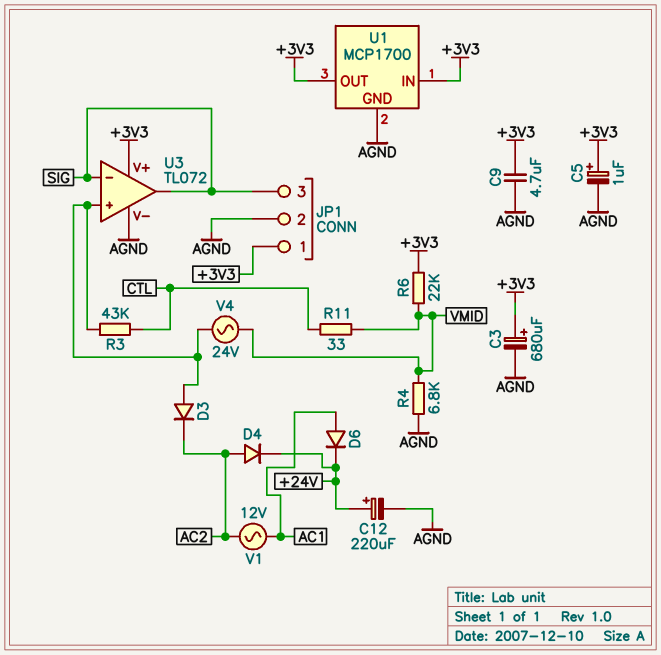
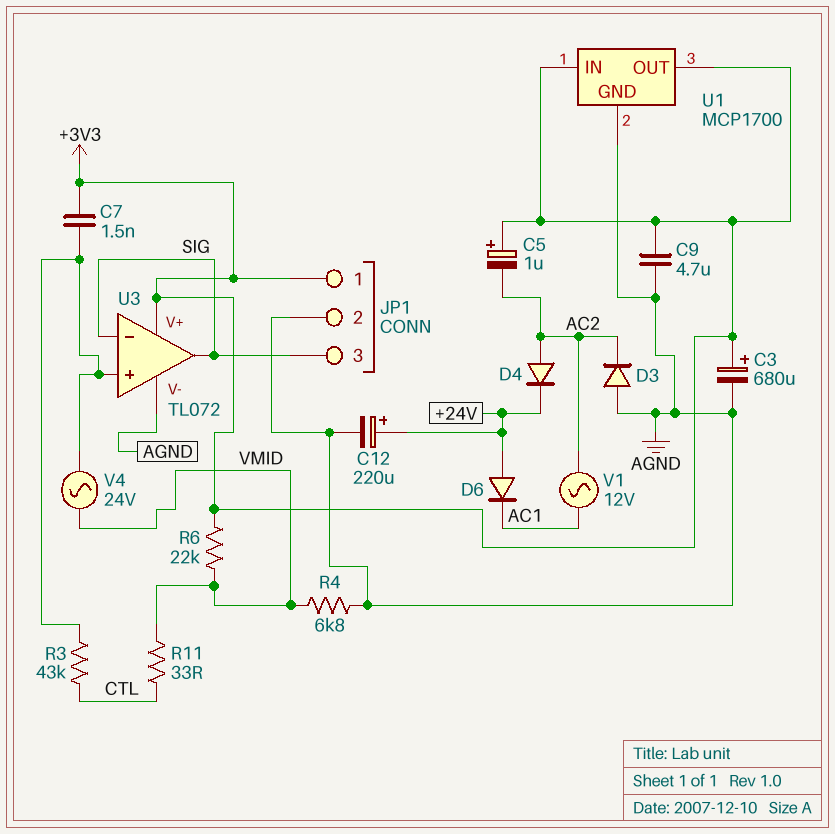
C5: 1uF (plus +3V3, minus AGND) -> 1uF (plus +3V3, minus AC2)
C7: none -> 1.5nF (+3V3, U3/in+)
D3: diode (A U3/in+, K AC2) -> diode (A AGND, K AC2)
D6: diode (A AC1, K +24V) -> diode (A +24V, K AC1)

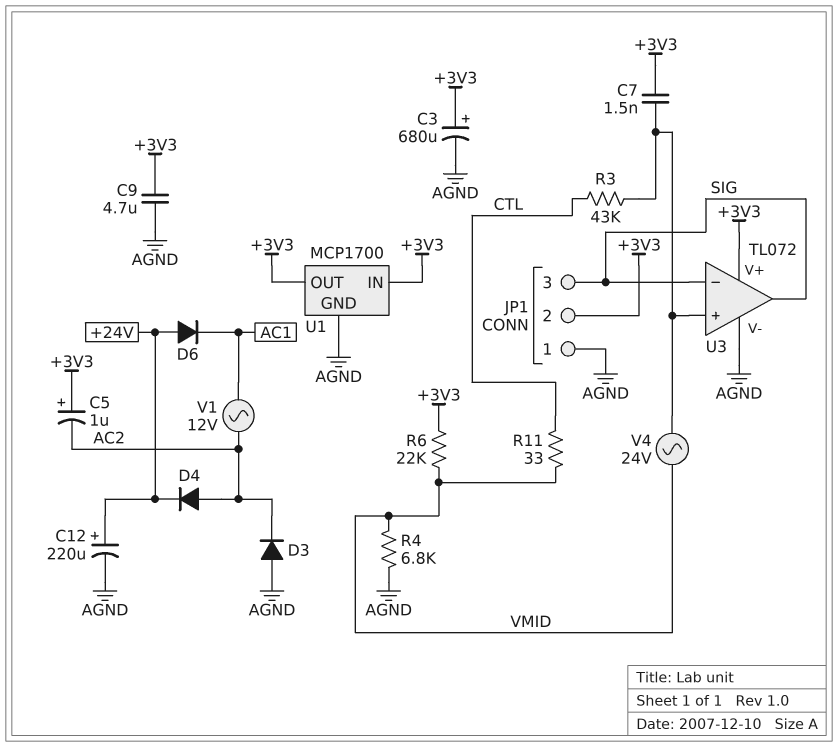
JP1 pin 1: +3V3 -> AGND
JP1 pin 2: AGND -> +3V3

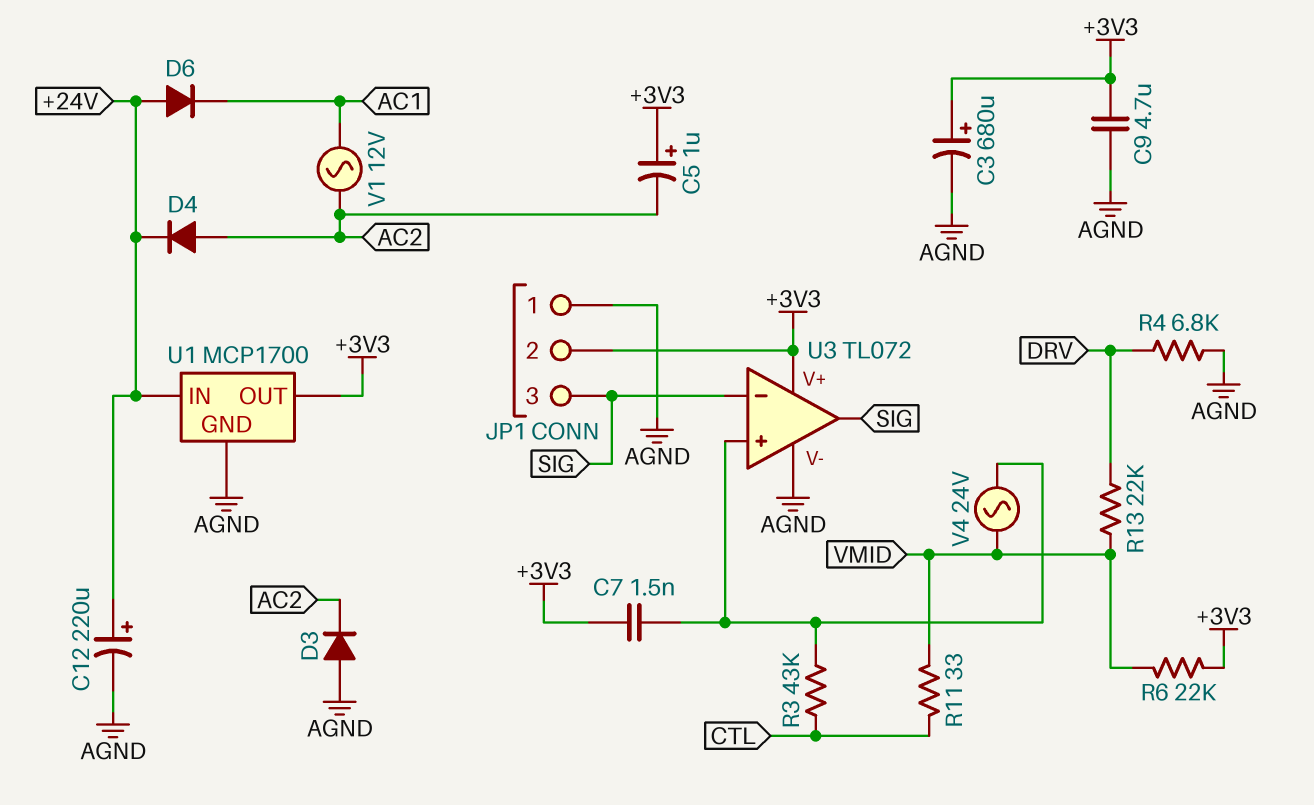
R4: 6.8k (AGND, VMID) -> 6.8k (AGND, DRV)
R13: none -> 22k (DRV, VMID)
U1 pin IN: +3V3 -> +24V

